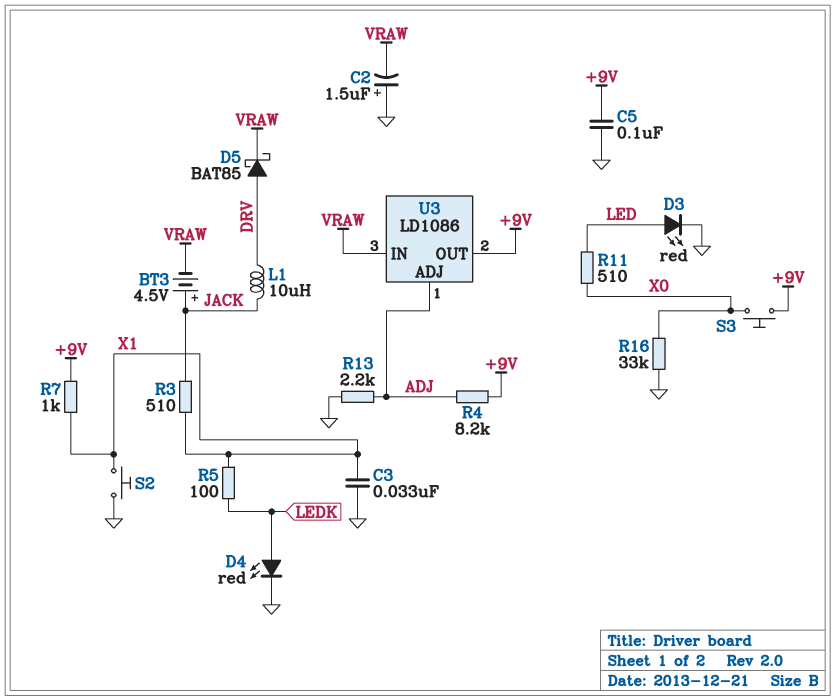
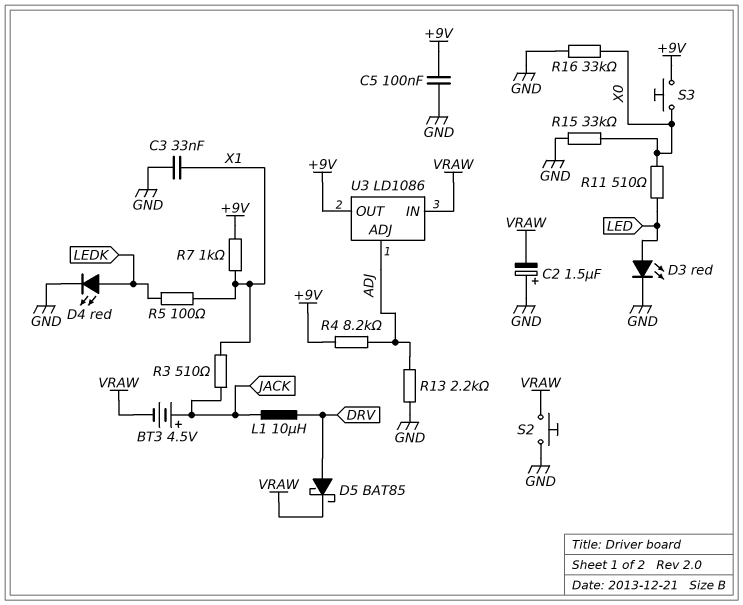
R15: none -> 33k (GND, X0)
S2: button (GND, X1) -> button (GND, VRAW)

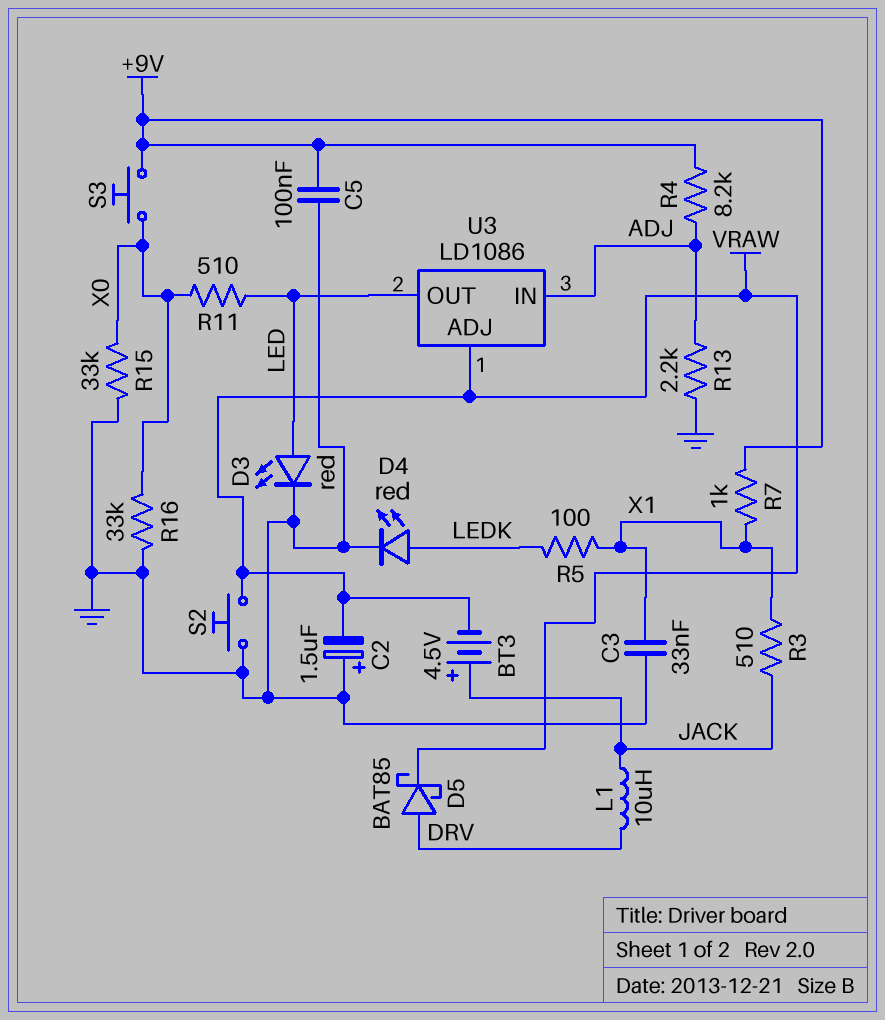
U3 pin ADJ: ADJ -> VRAW
U3 pin IN: VRAW -> ADJ
U3 pin OUT: +9V -> LED

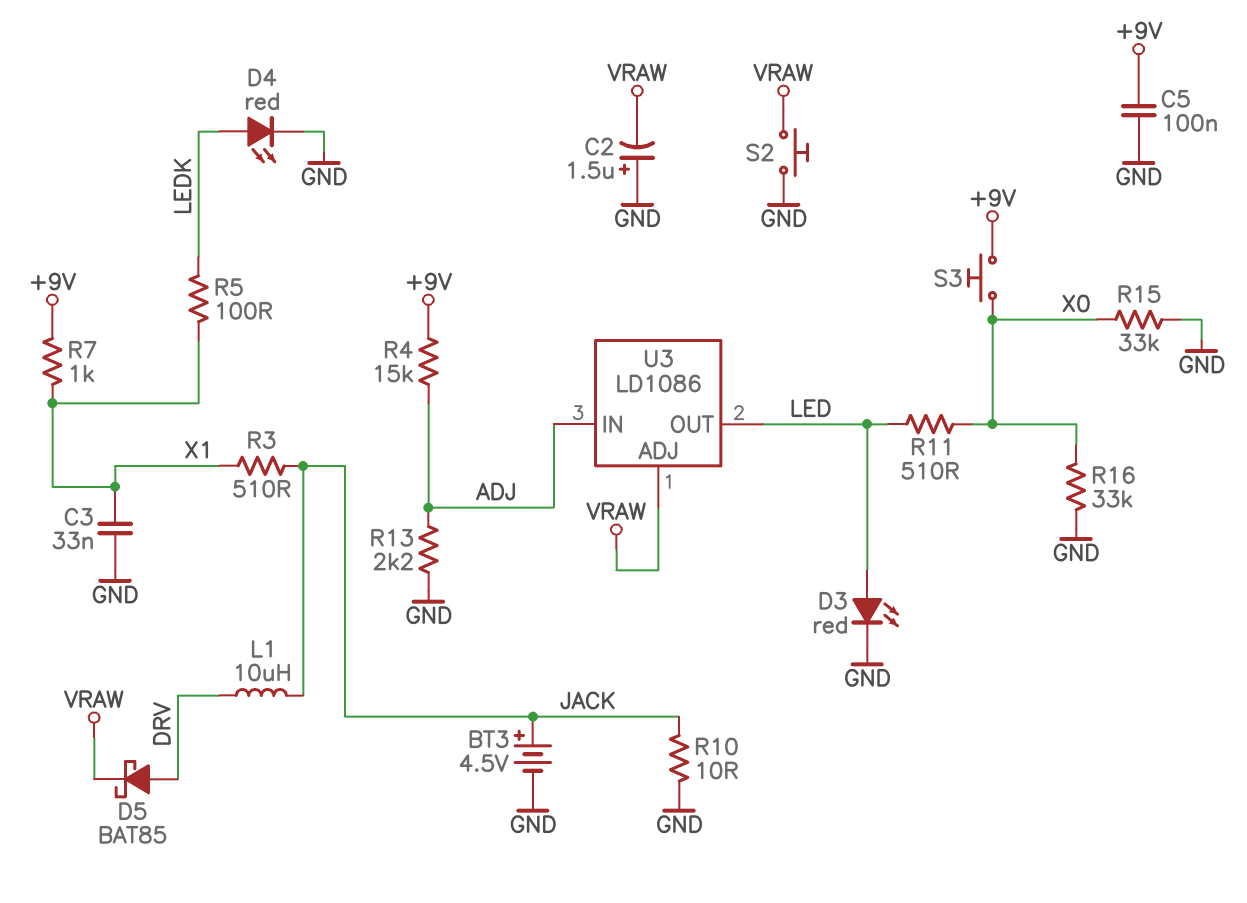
BT3: 4.5V (plus JACK, minus VRAW) -> 4.5V (plus JACK, minus GND)
R4: 8.2k (+9V, ADJ) -> 15k (+9V, ADJ)
R10: none -> 10 (GND, JACK)

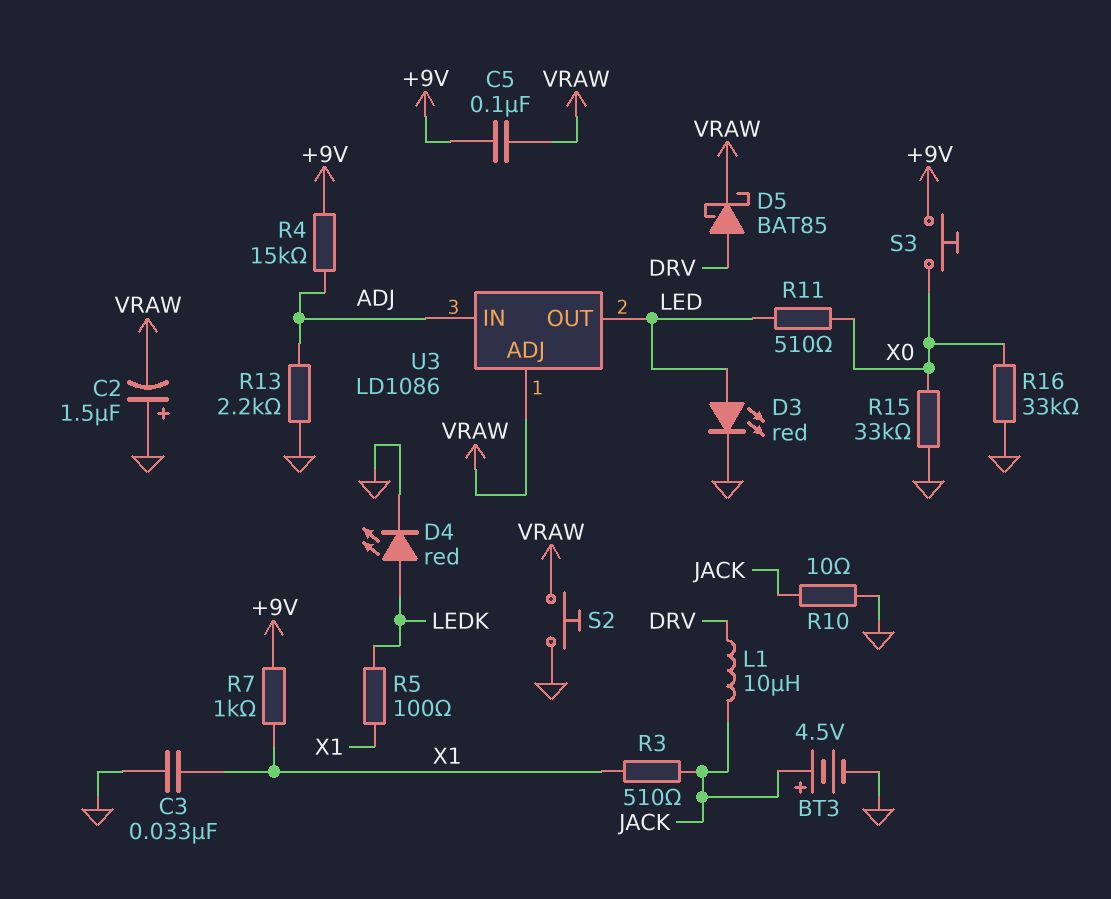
C5: 100nF (+9V, GND) -> 100nF (+9V, VRAW)

